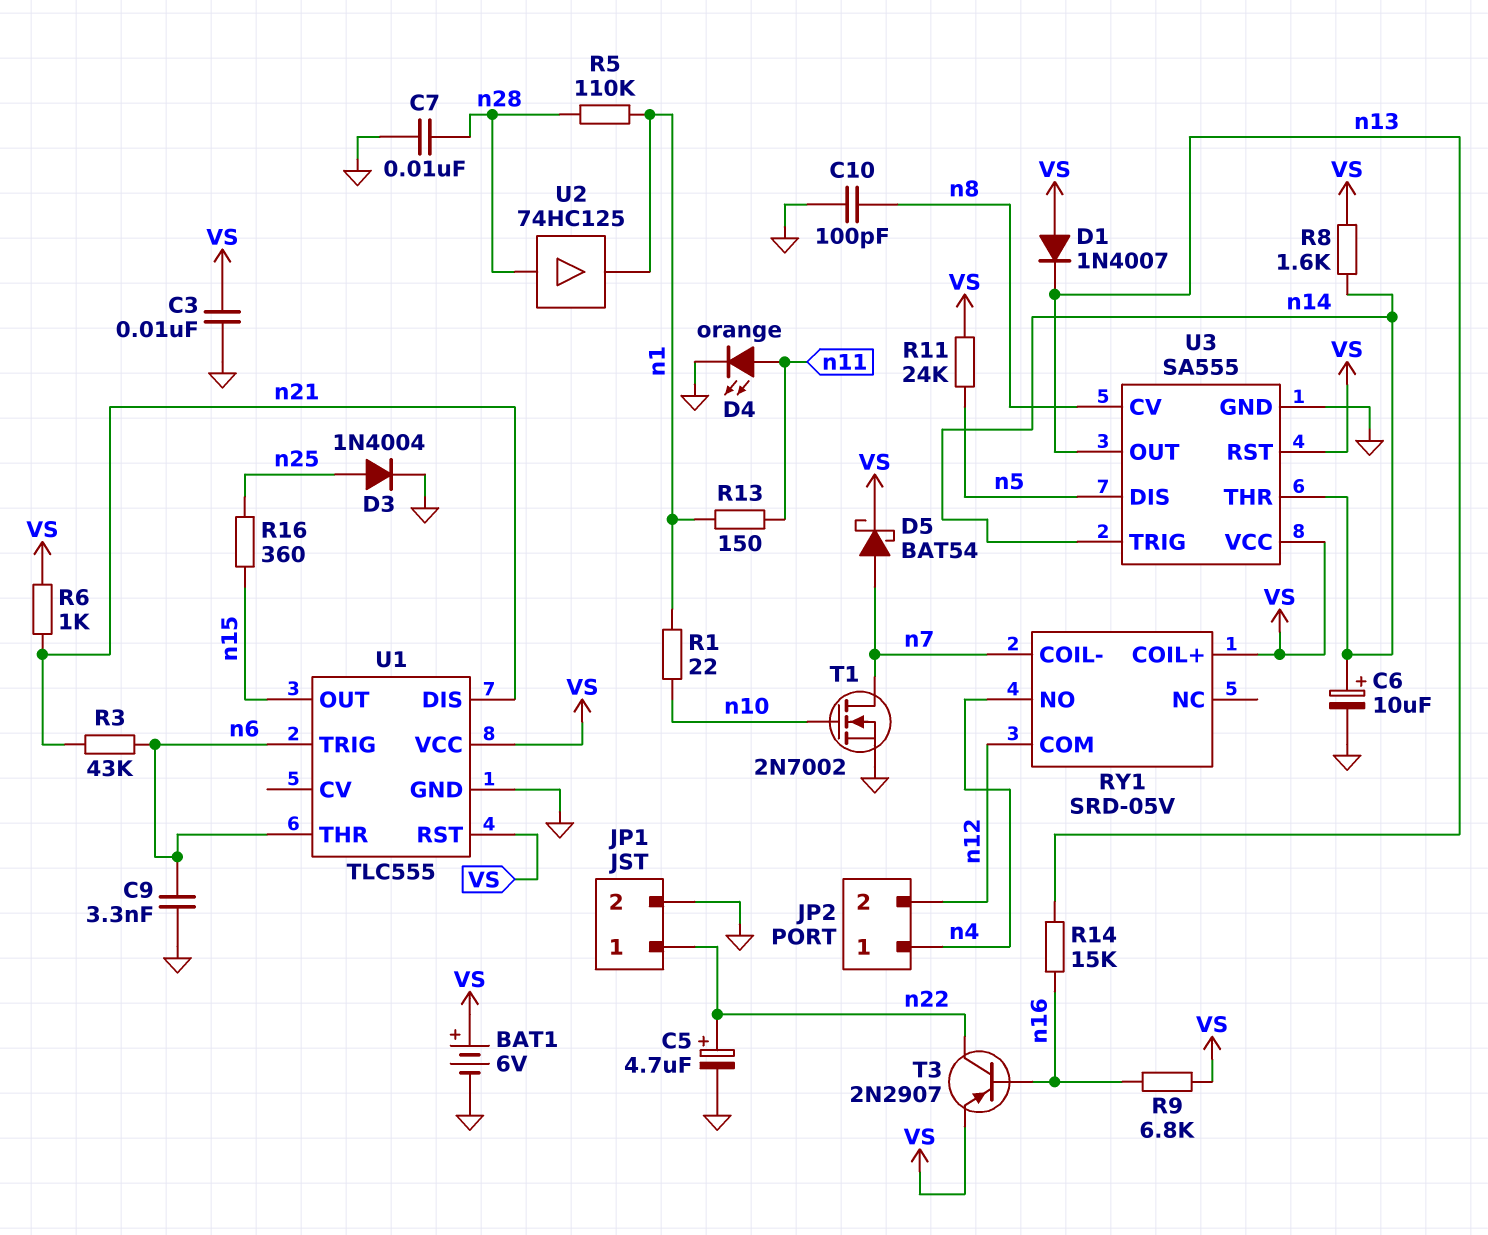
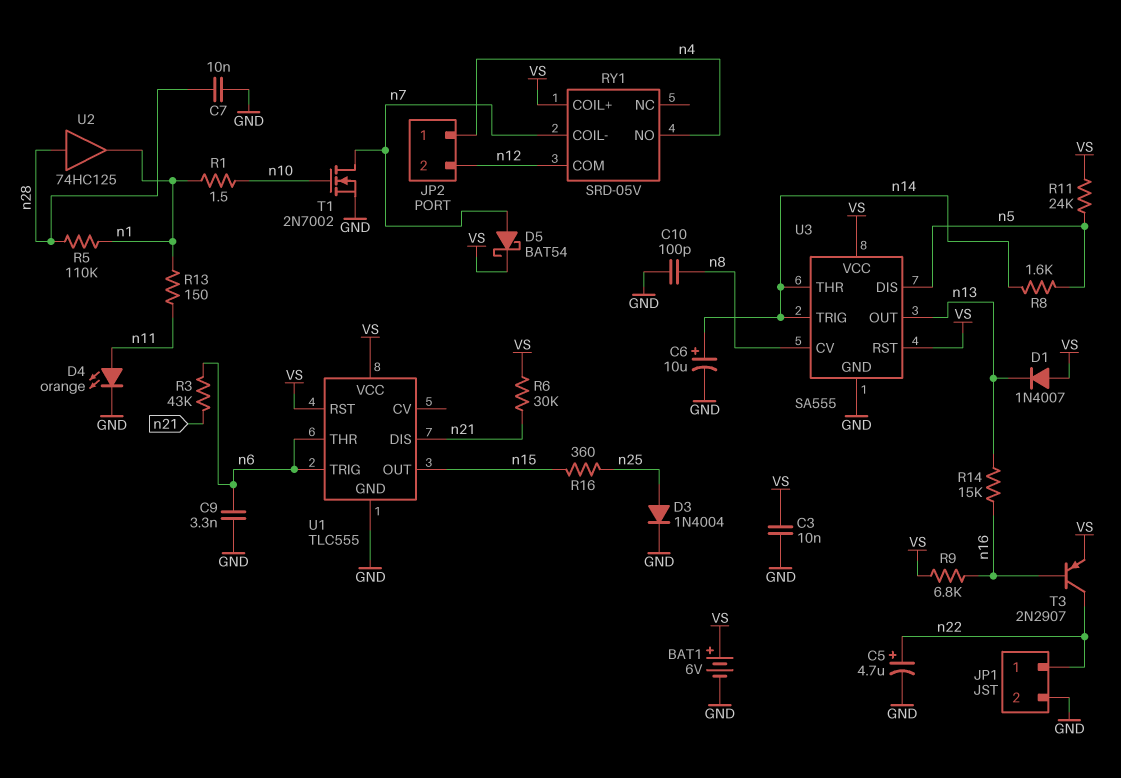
R1: 22 (n1, n10) -> 1.5 (n1, n10)
R6: 1k (VS, n21) -> 30k (VS, n21)
R8: 1.6k (VS, n14) -> 1.6k (n5, n14)

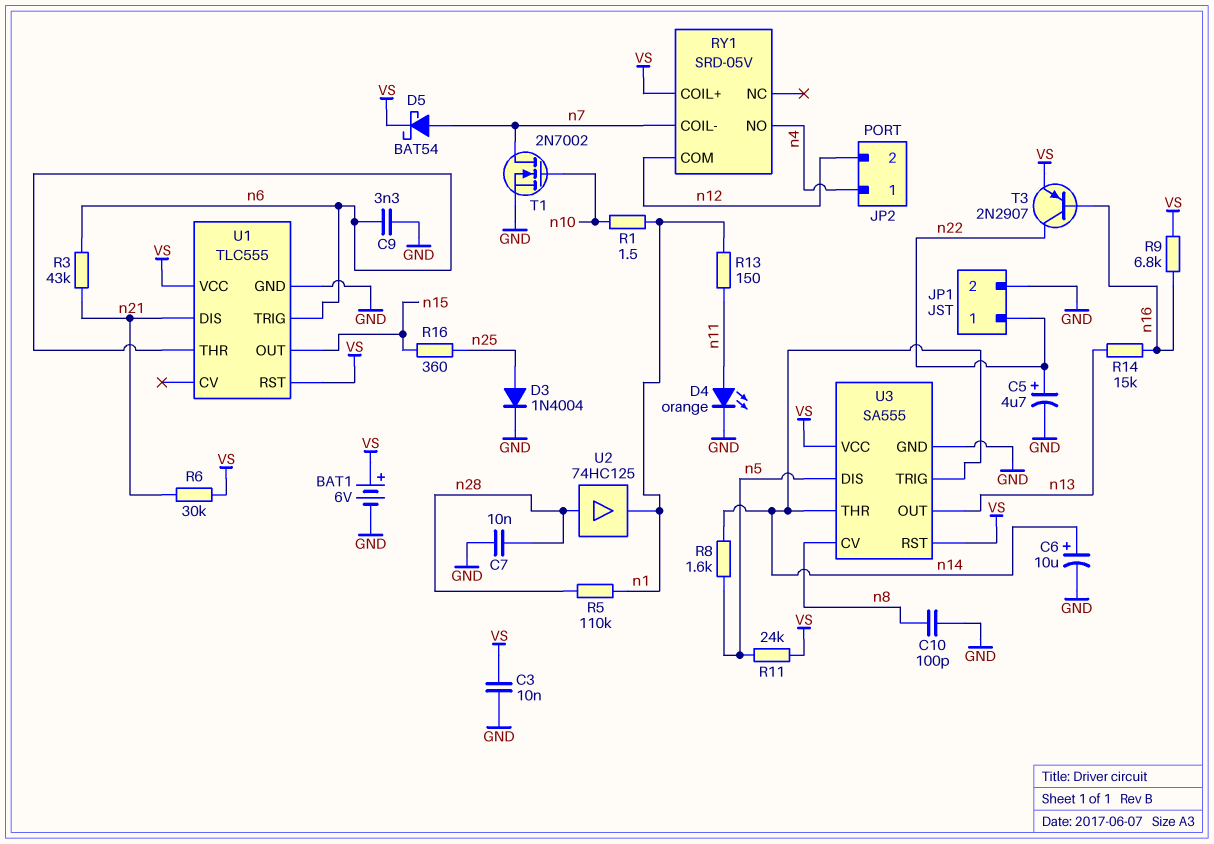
D1: diode 1N4007 (A VS, K n13) -> none

